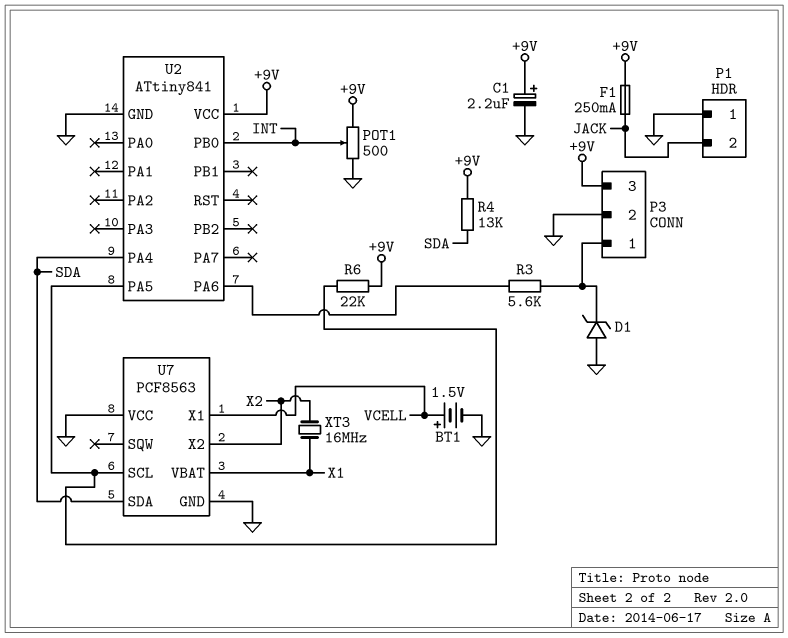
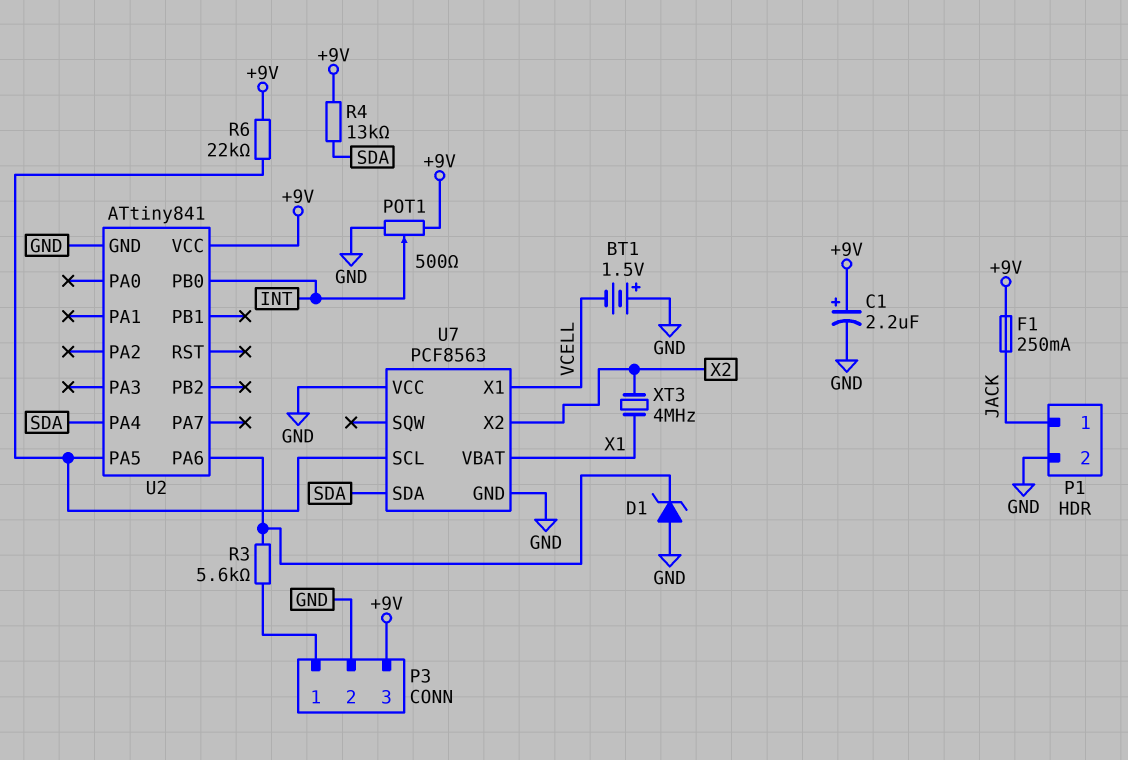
BT1: 1.5V (plus VCELL, minus GND) -> 1.5V (plus GND, minus VCELL)
D1: zener (A GND, K P3/1) -> zener (A GND, K U2/PA6)
P1 pin 1: GND -> JACK
P1 pin 2: JACK -> GND
XT3: 16MHz (X1, X2) -> 4MHz (X1, X2)

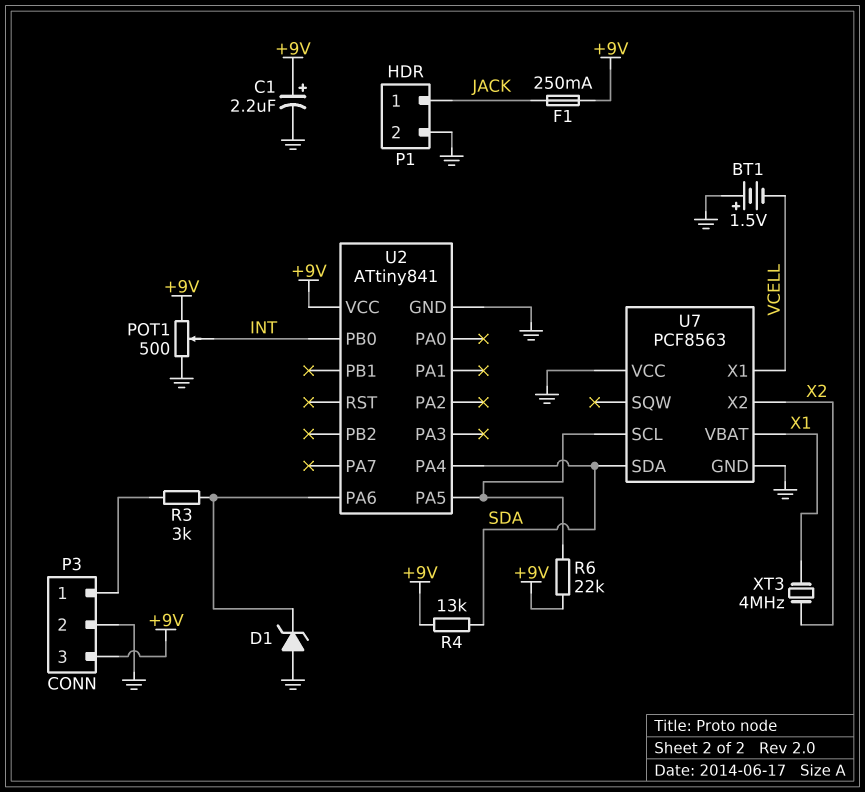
R3: 5.6k (P3/1, U2/PA6) -> 3k (P3/1, U2/PA6)

